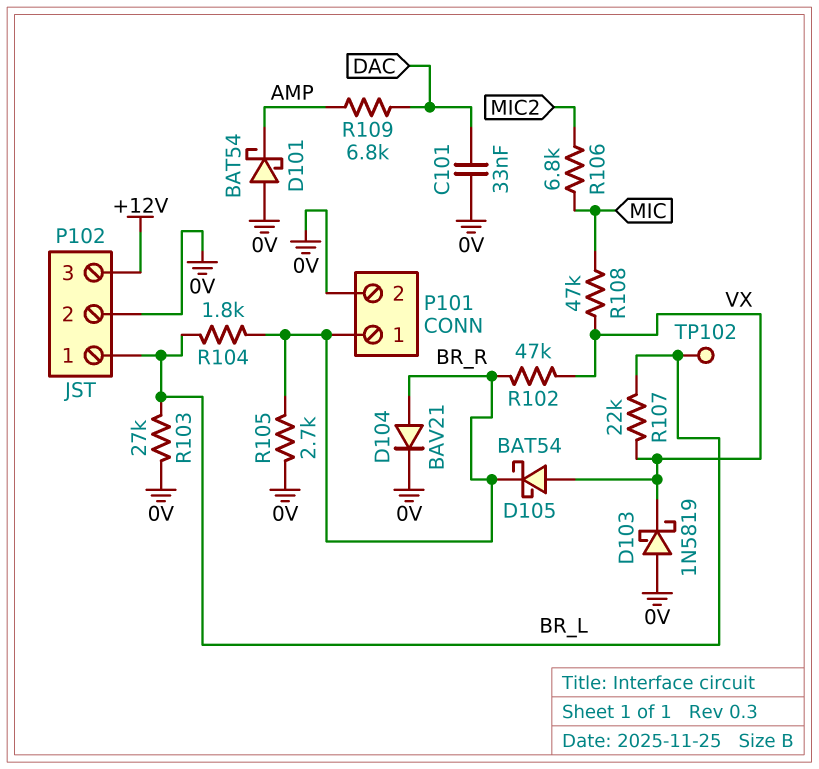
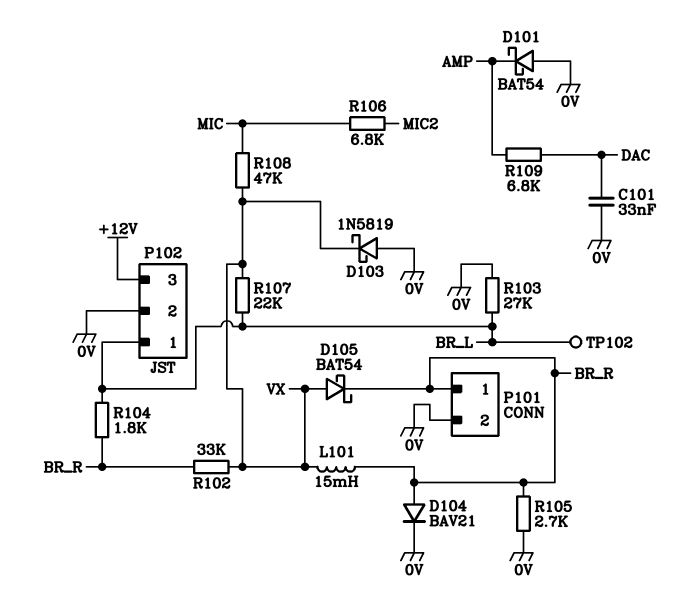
L101: none -> 15mH (BR_R, VX)
R102: 47k (BR_R, VX) -> 33k (BR_R, VX)

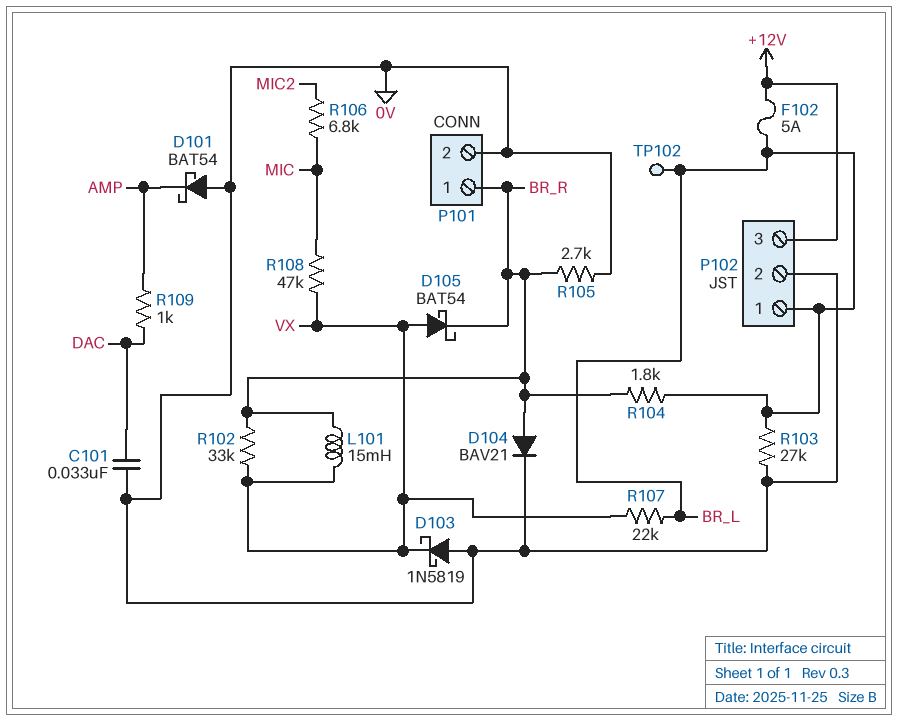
F102: none -> 5A (+12V, BR_L)
R109: 6.8k (AMP, DAC) -> 1k (AMP, DAC)

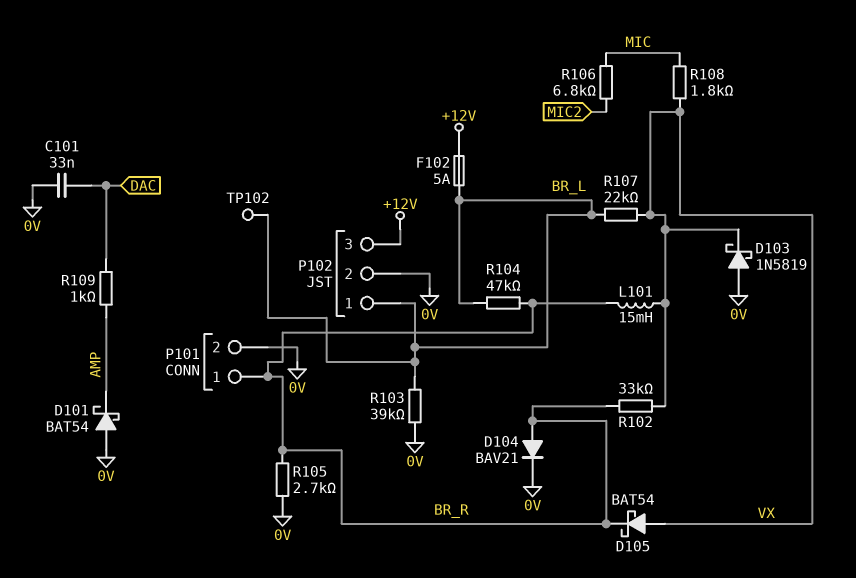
R103: 27k (0V, BR_L) -> 39k (0V, BR_L)
R104: 1.8k (BR_L, BR_R) -> 47k (BR_L, BR_R)
R108: 47k (MIC, VX) -> 1.8k (MIC, VX)

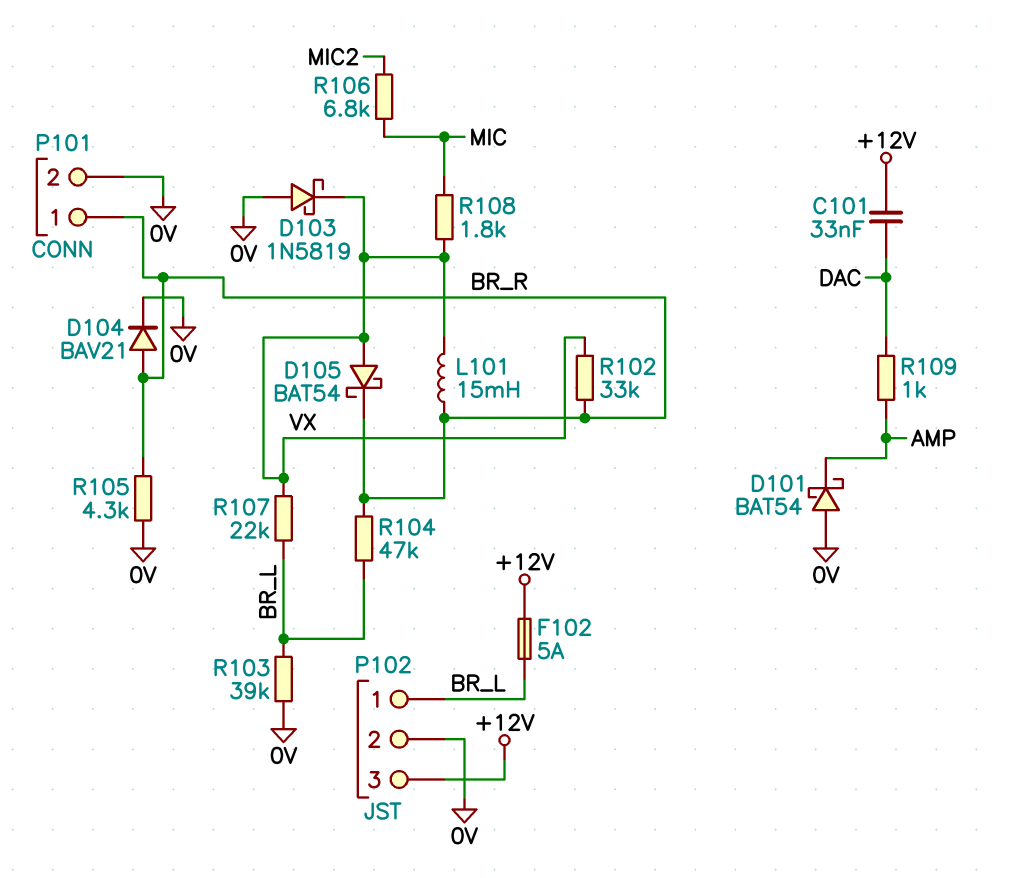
C101: 33nF (0V, DAC) -> 33nF (+12V, DAC)
R105: 2.7k (0V, BR_R) -> 4.3k (0V, BR_R)
TP102: test point (BR_L) -> none

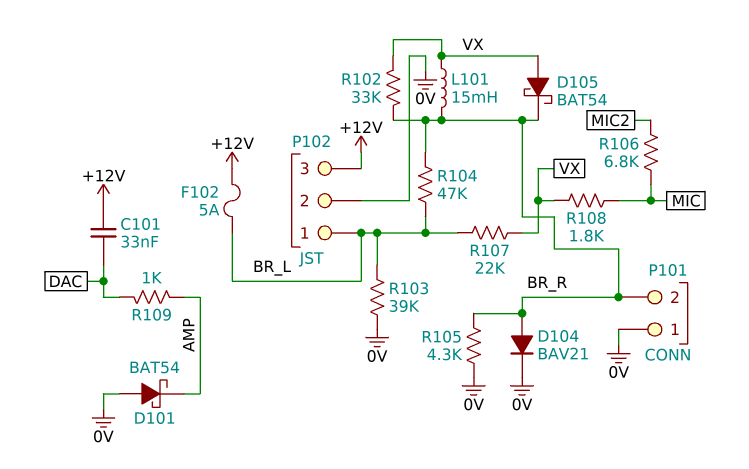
D103: schottky 1N5819 (A 0V, K VX) -> none
P101 pin 1: BR_R -> 0V
P101 pin 2: 0V -> BR_R

